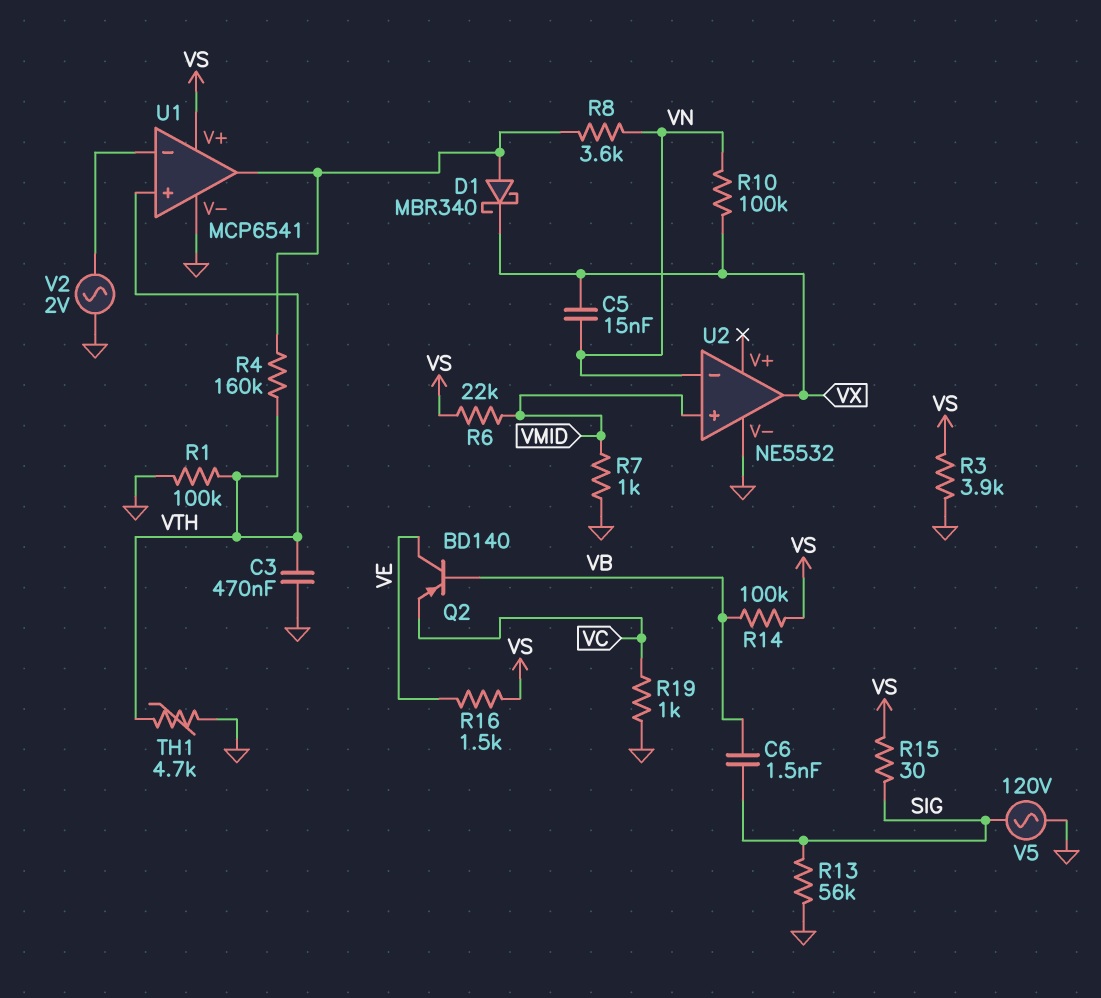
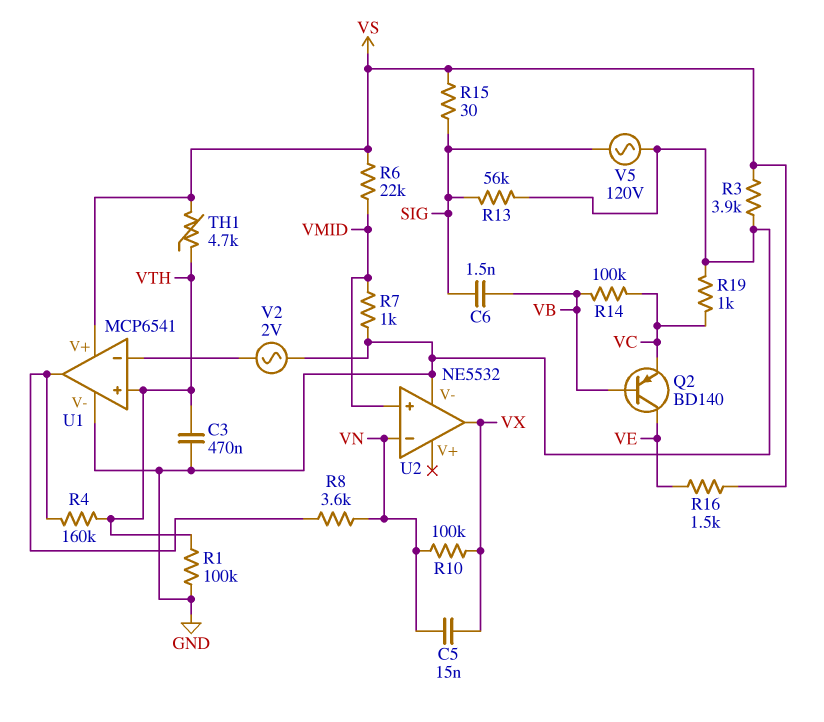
D1: schottky MBR340 (A U1/out, K VX) -> none
R14: 100k (VB, VS) -> 100k (VB, VC)
TH1: 4.7k (GND, VTH) -> 4.7k (VS, VTH)

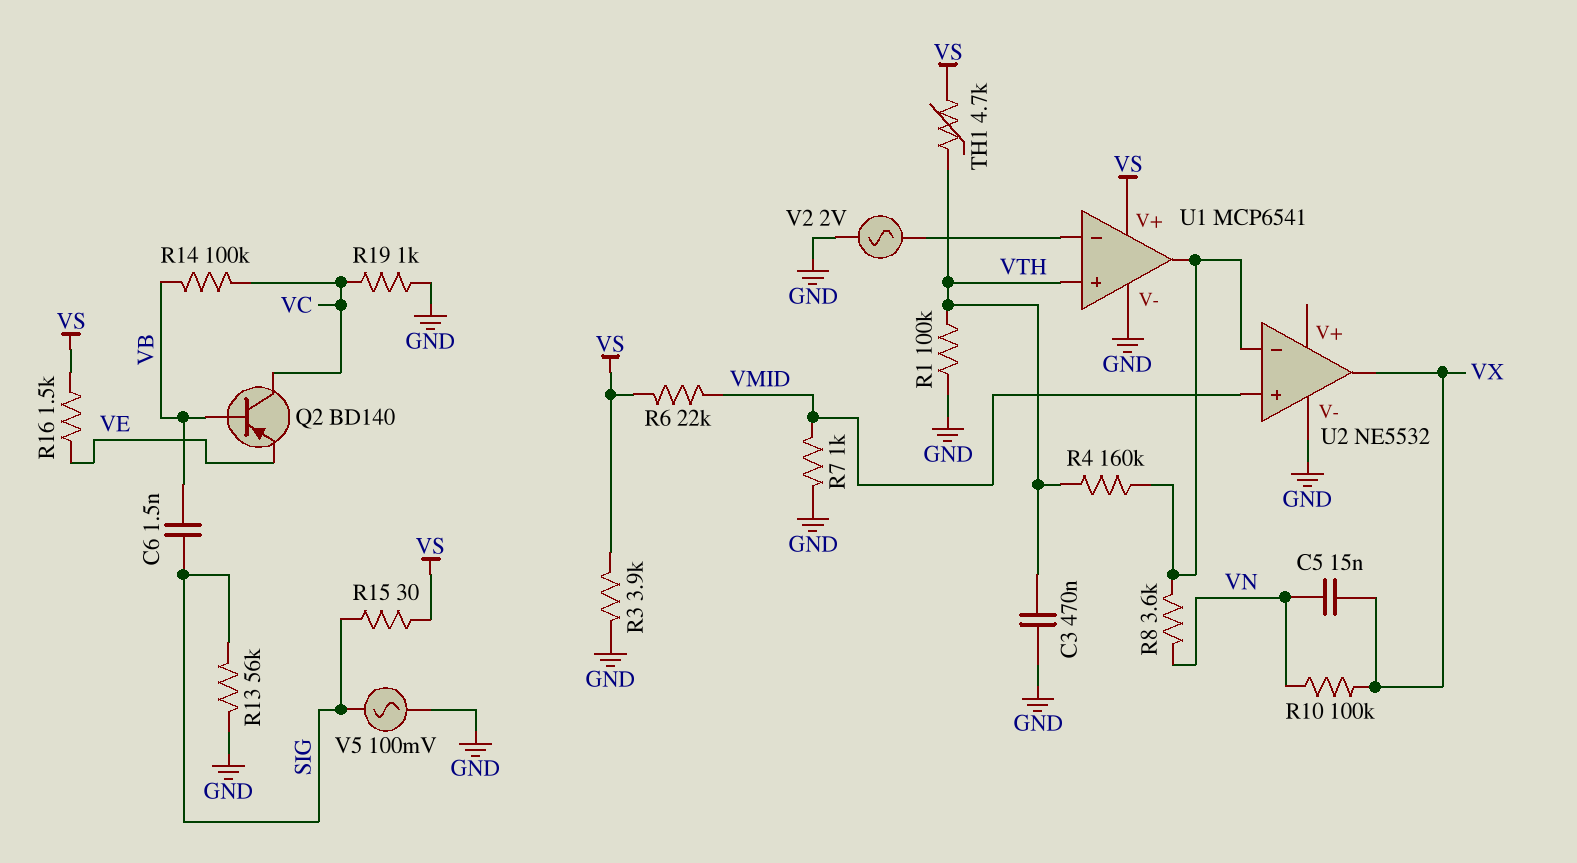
Q2: PNP BD140 (B VB, C VE, E VC) -> PNP BD140 (B VB, C VC, E VE)
U2 pin in-: VN -> U1/out
V5: AC 120V (GND, SIG) -> AC 100mV (GND, SIG)

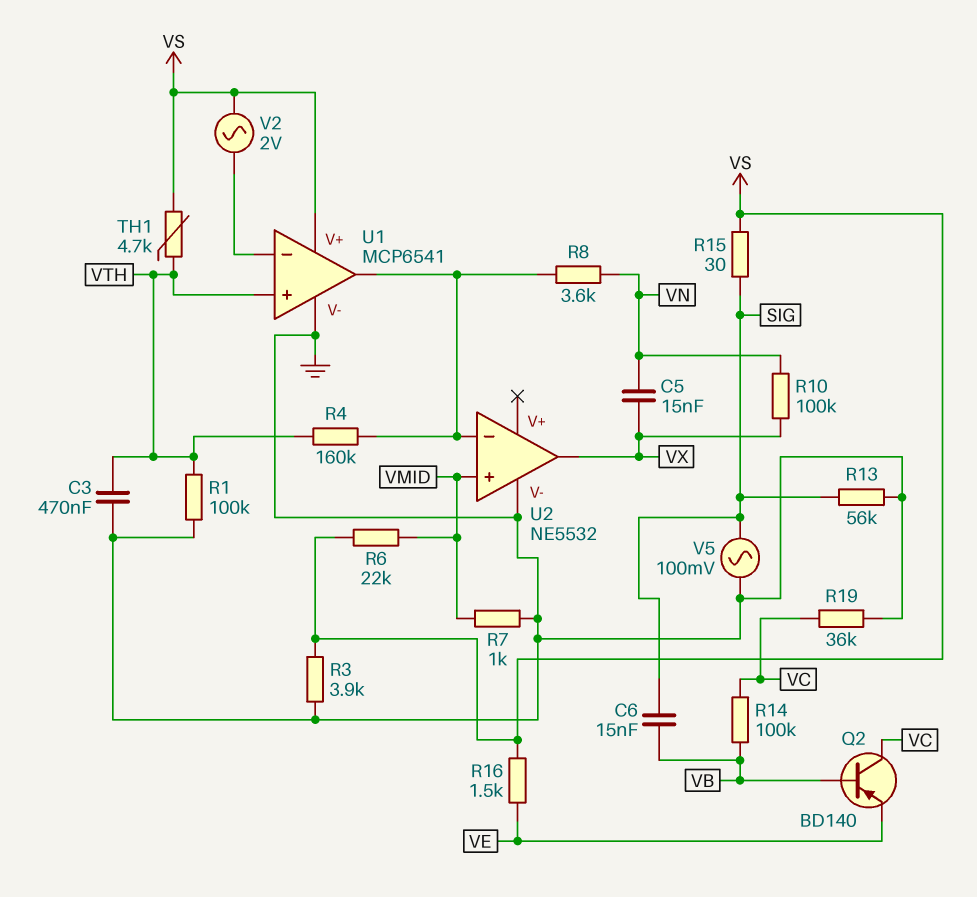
C6: 1.5nF (SIG, VB) -> 15nF (SIG, VB)
R19: 1k (GND, VC) -> 36k (GND, VC)
V2: AC 2V (GND, U1/in-) -> AC 2V (U1/in-, VS)

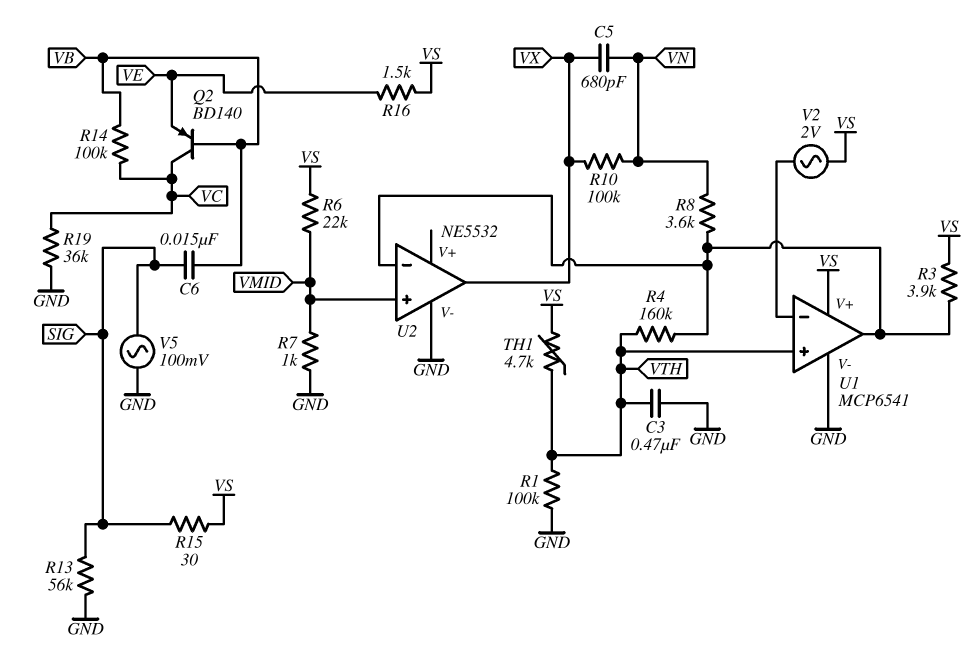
C5: 15nF (VN, VX) -> 680pF (VN, VX)
R3: 3.9k (GND, VS) -> 3.9k (U1/out, VS)

